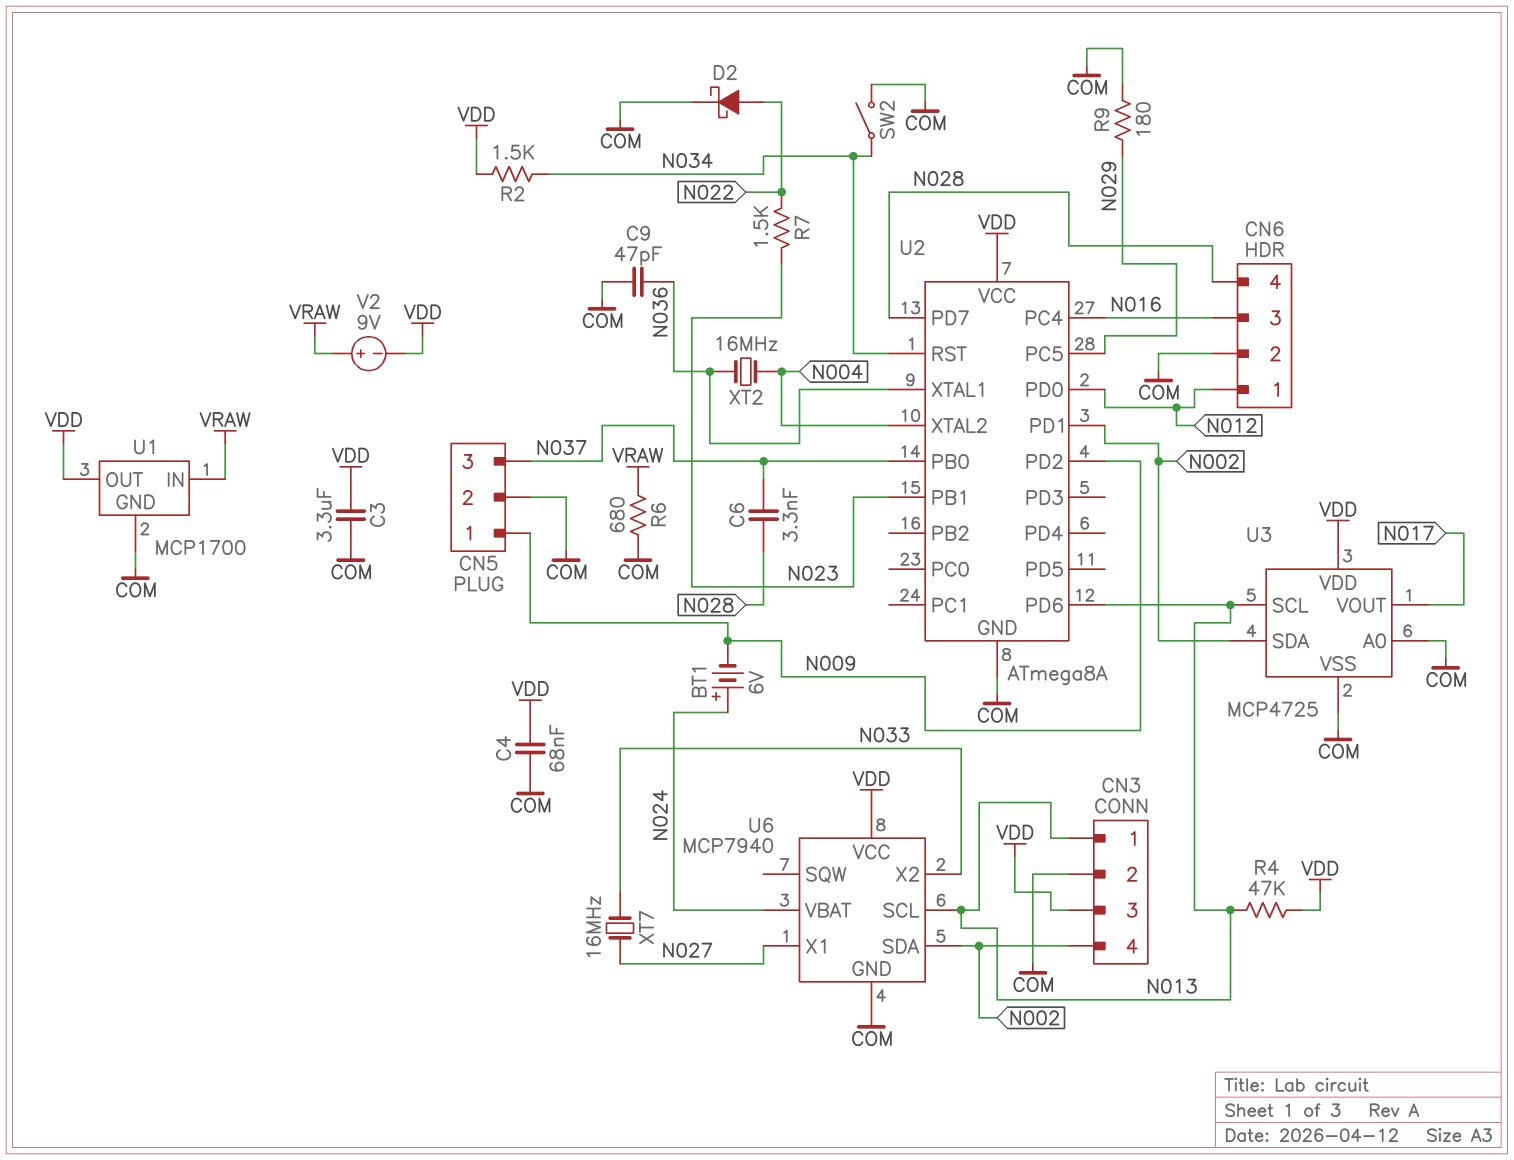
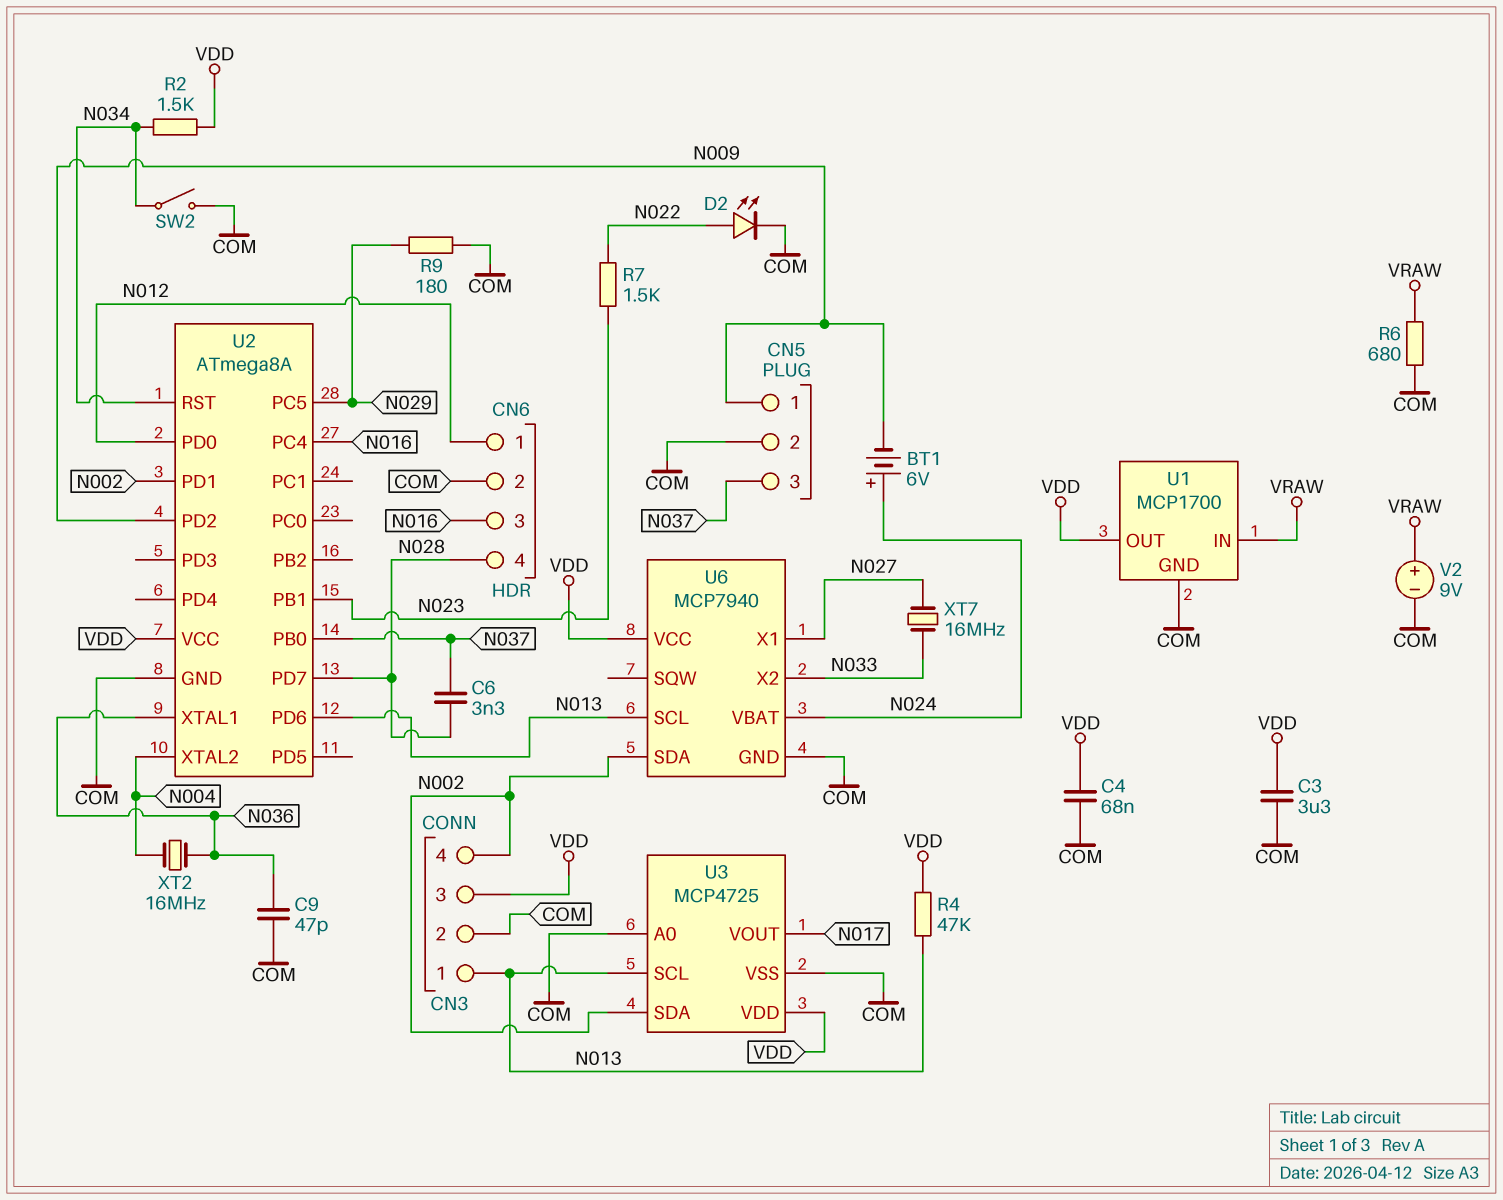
D2: schottky (A N022, K COM) -> LED (A N022, K COM)
V2: 9V (plus VRAW, minus VDD) -> 9V (plus VRAW, minus COM)

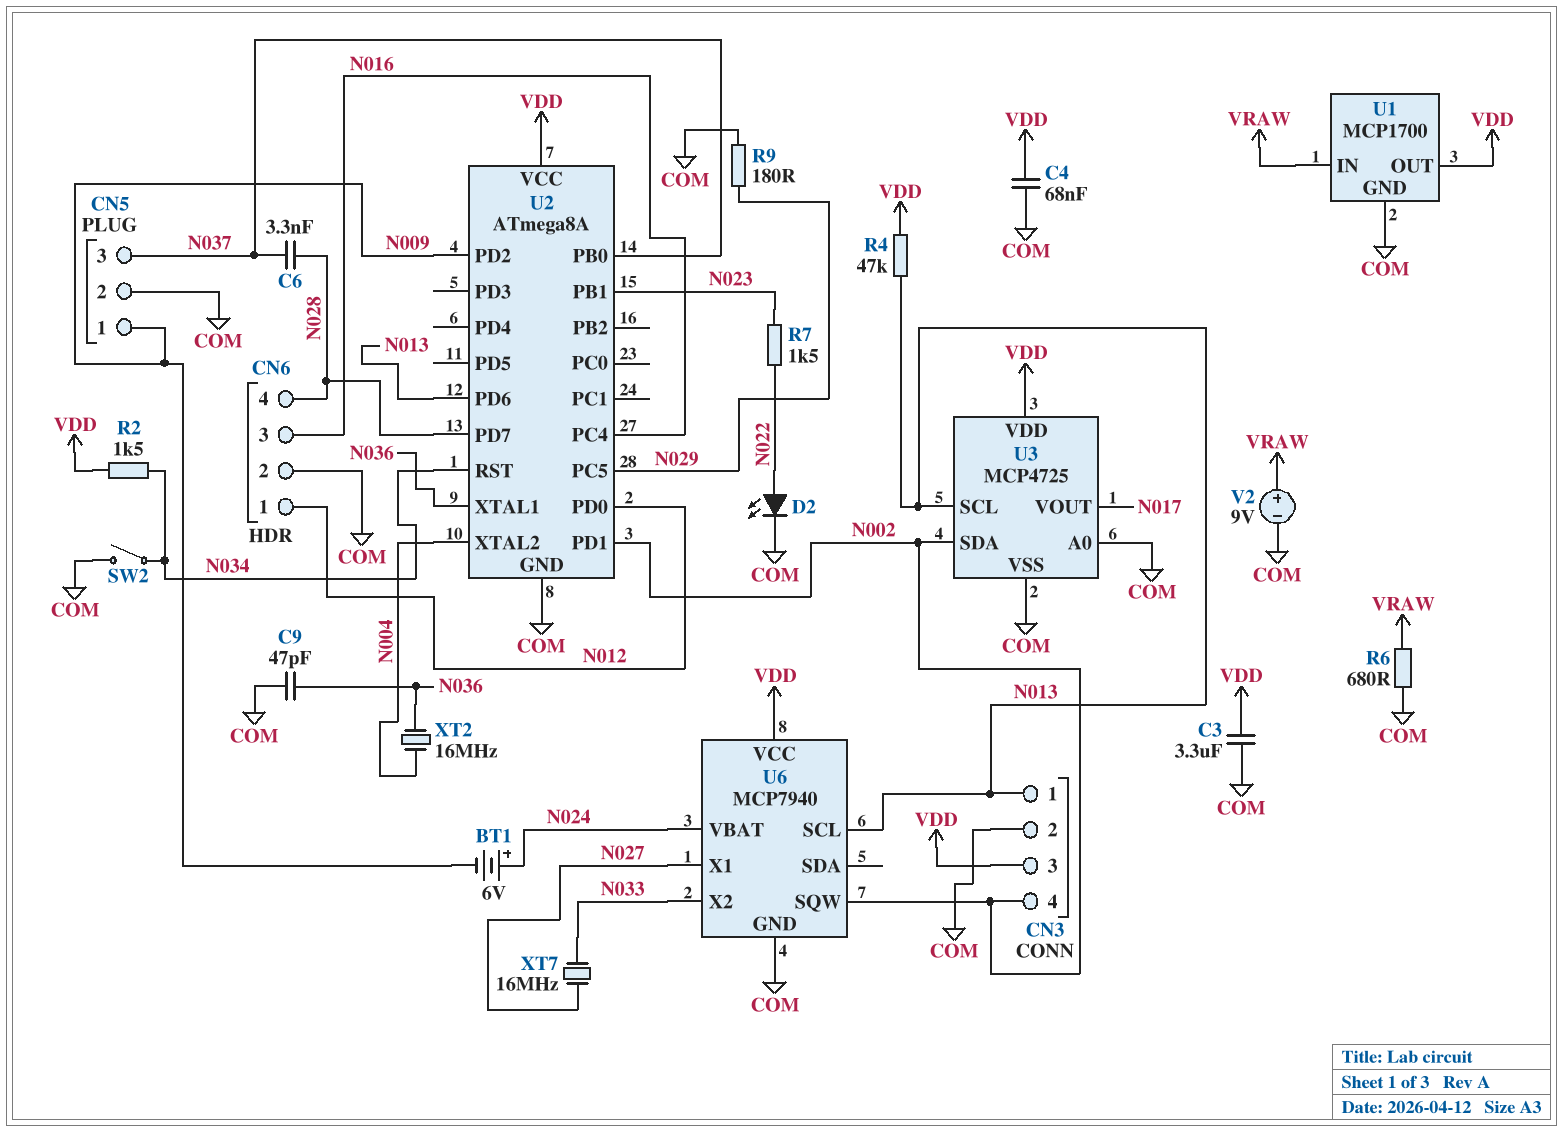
U6 pin SDA: N002 -> none
U6 pin SQW: none -> N002

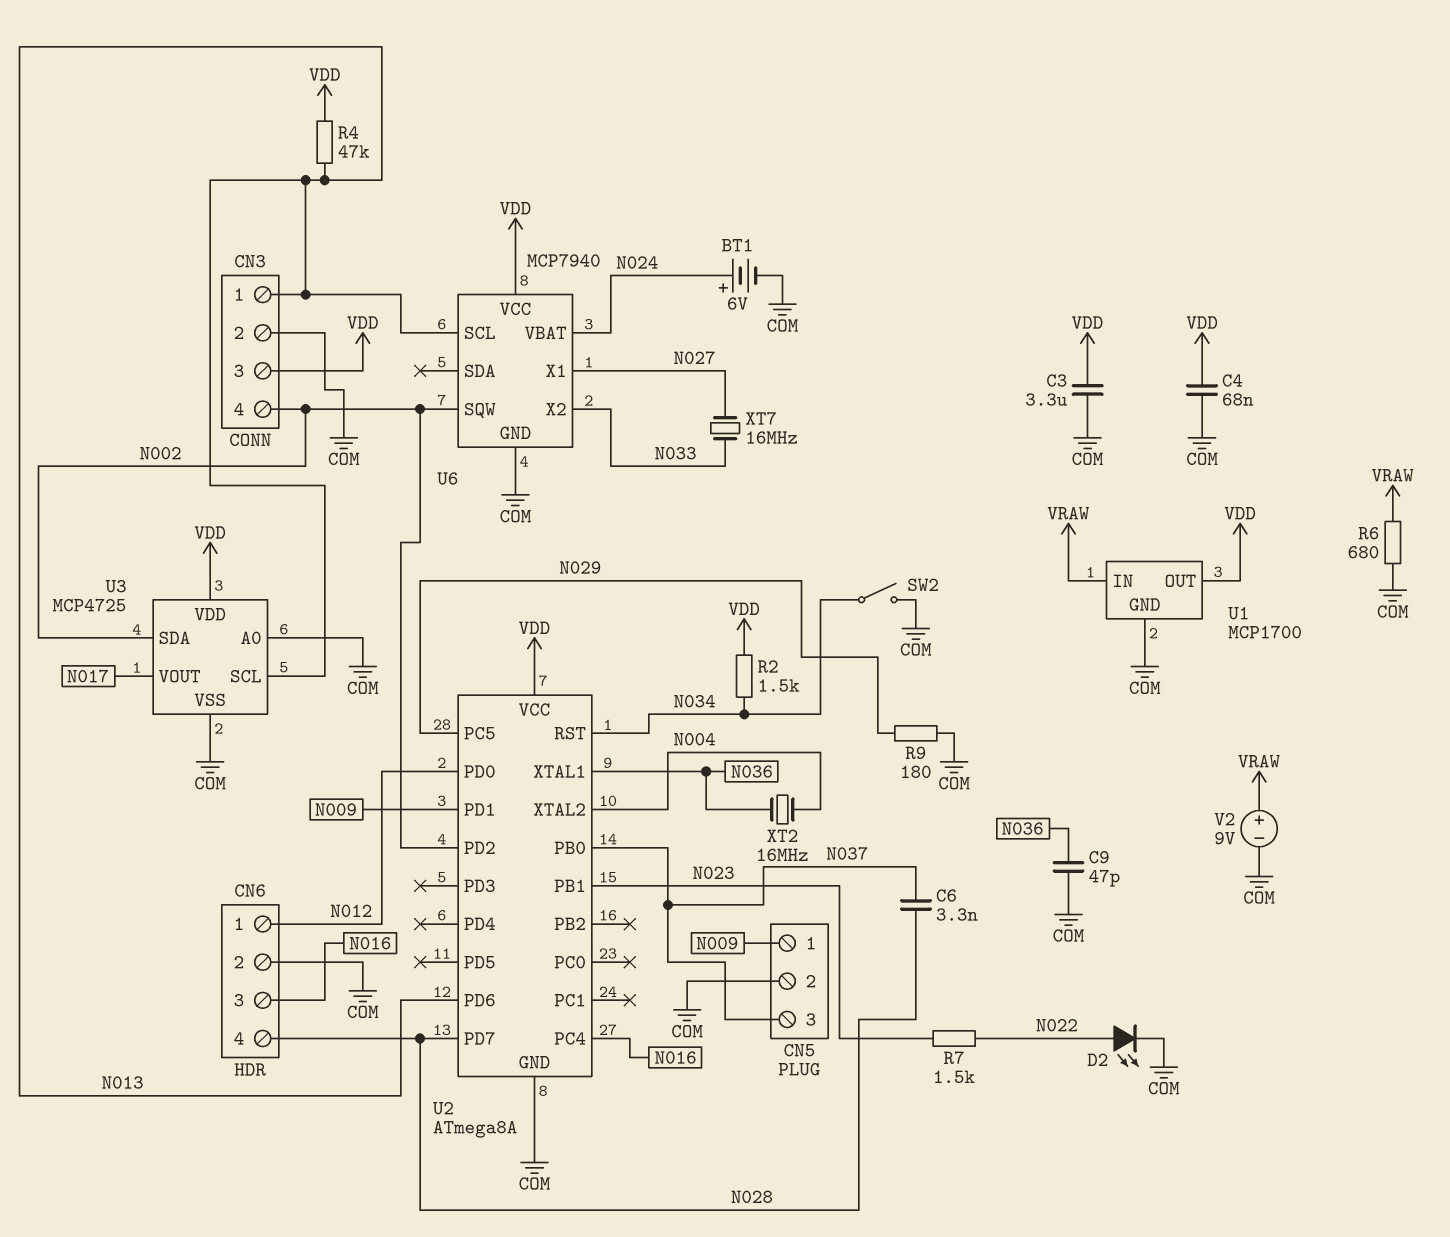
BT1: 6V (plus N024, minus N009) -> 6V (plus N024, minus COM)
U2 pin PD1: N002 -> N009
U2 pin PD2: N009 -> N002

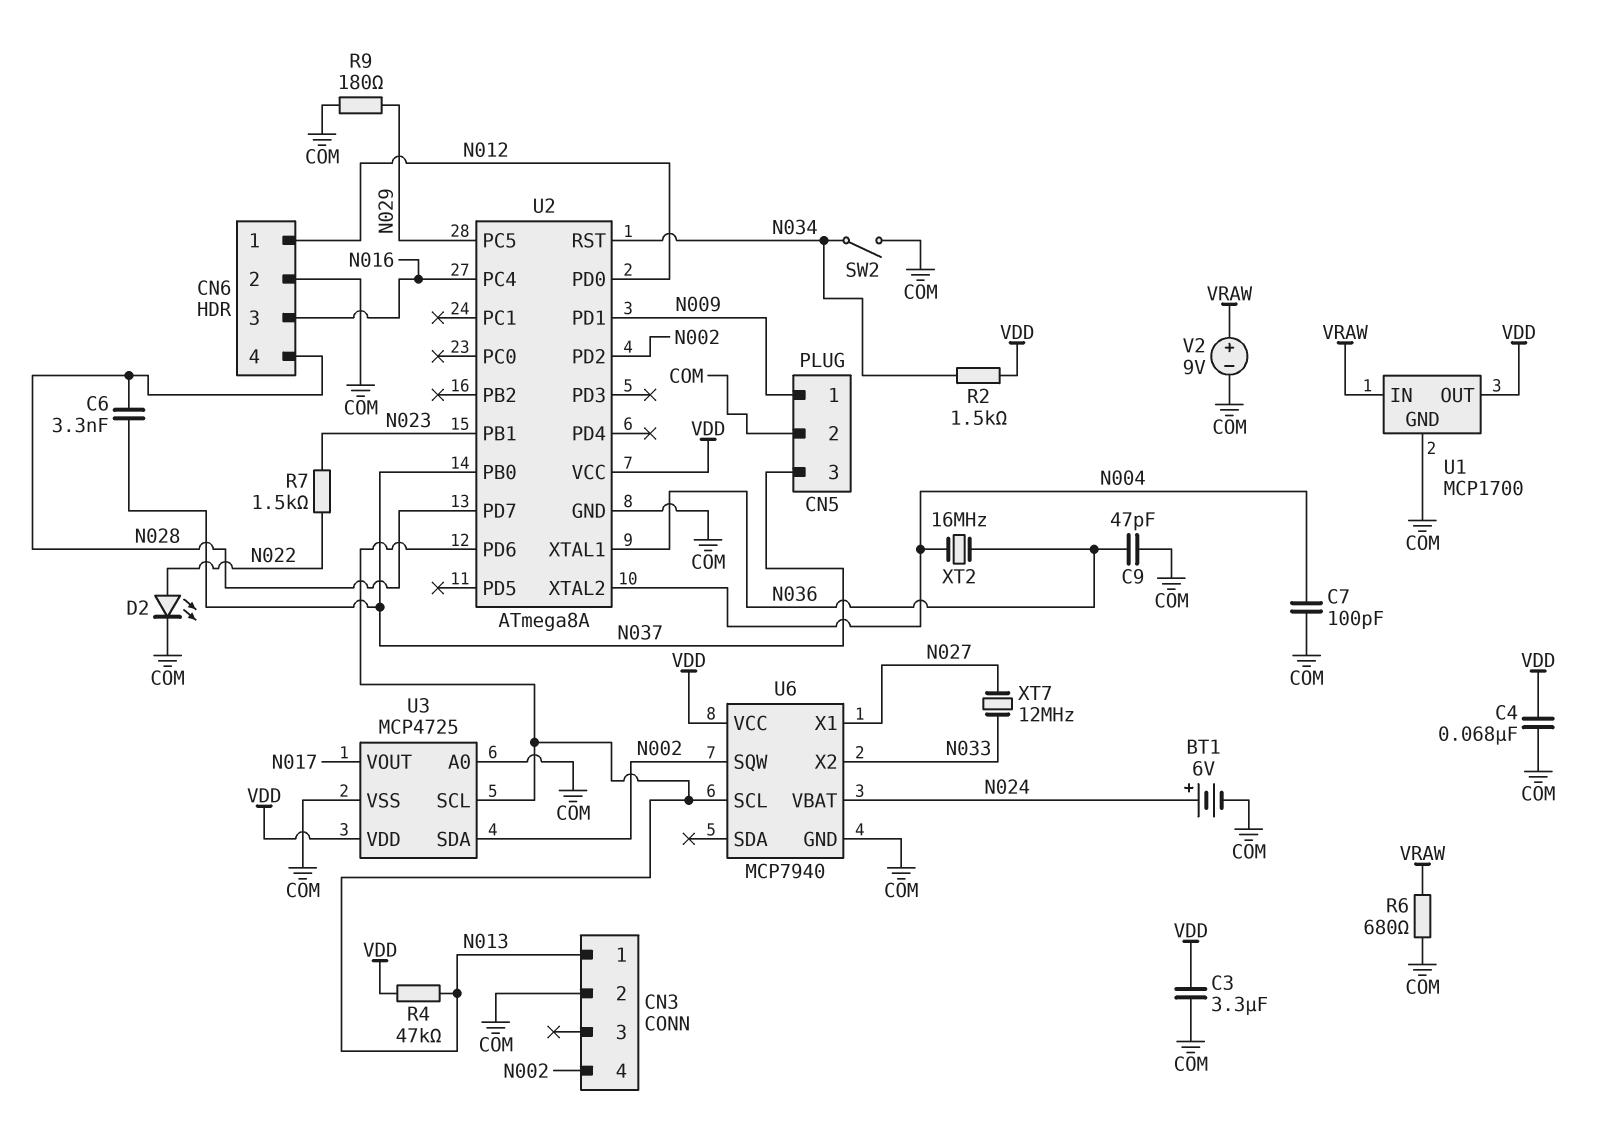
C7: none -> 100pF (COM, N004)
CN3 pin 3: VDD -> none
XT7: 16MHz (N027, N033) -> 12MHz (N027, N033)

